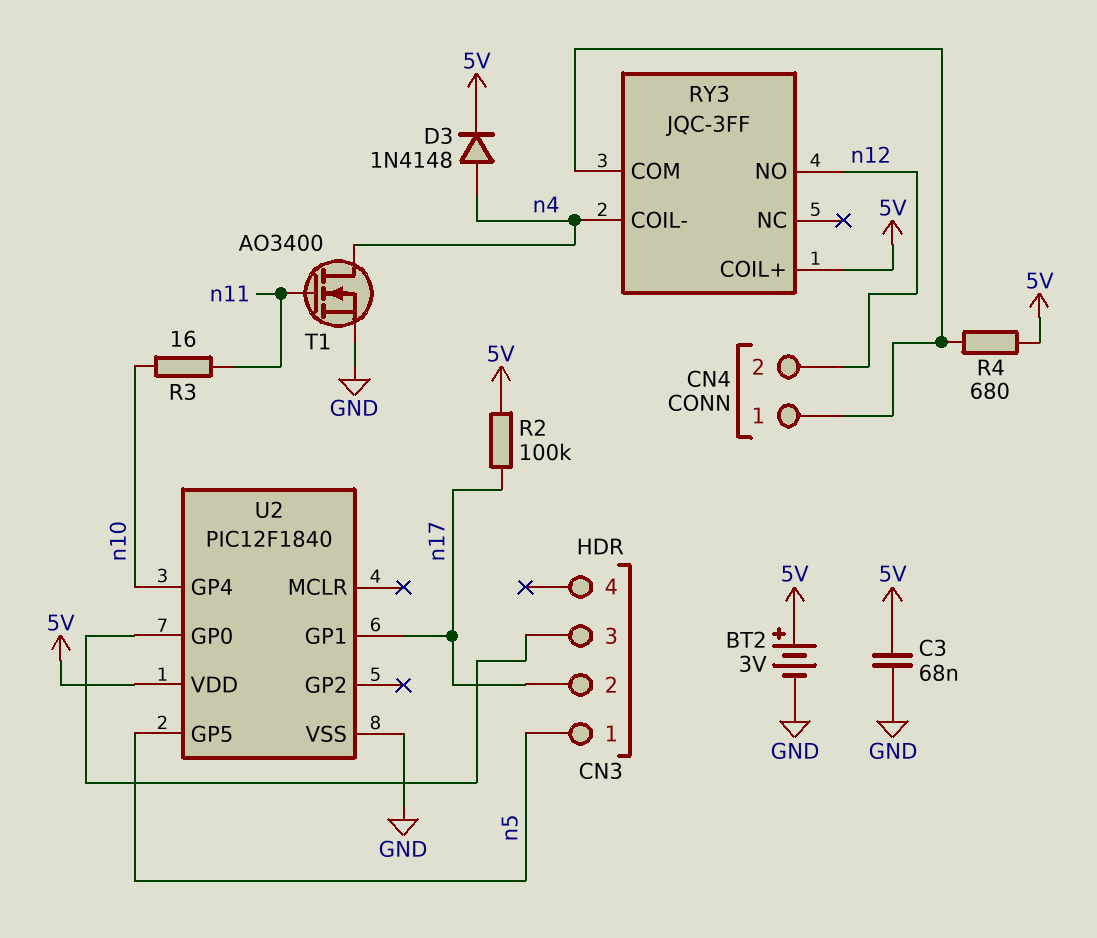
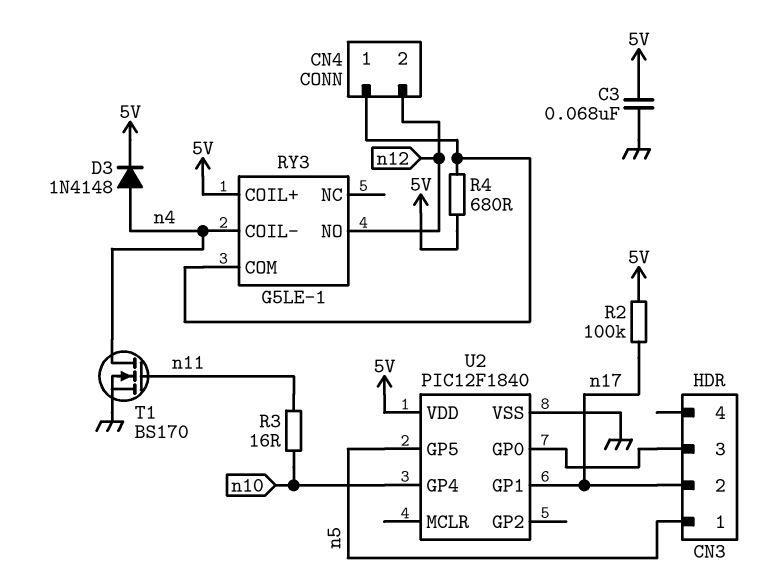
BT2: 3V (plus 5V, minus GND) -> none
RY3: JQC-3FF -> G5LE-1
T1: NMOS AO3400 (G n11, D n4, S GND) -> NMOS BS170 (G n11, D n4, S GND)

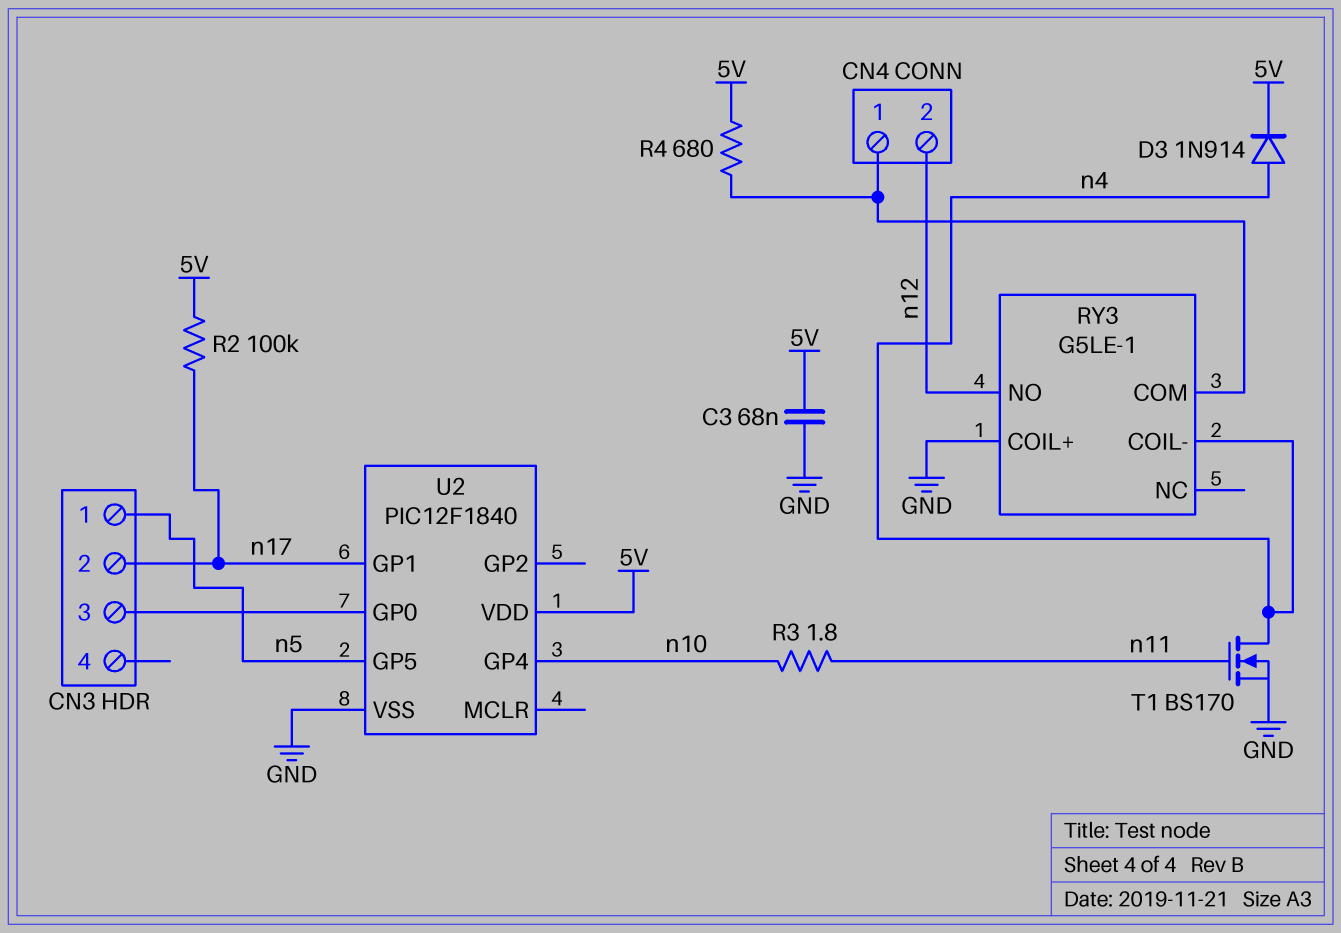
D3: diode 1N4148 (A n4, K 5V) -> diode 1N914 (A n4, K 5V)
R3: 16 (n10, n11) -> 1.8 (n10, n11)
RY3 pin COIL+: 5V -> GND

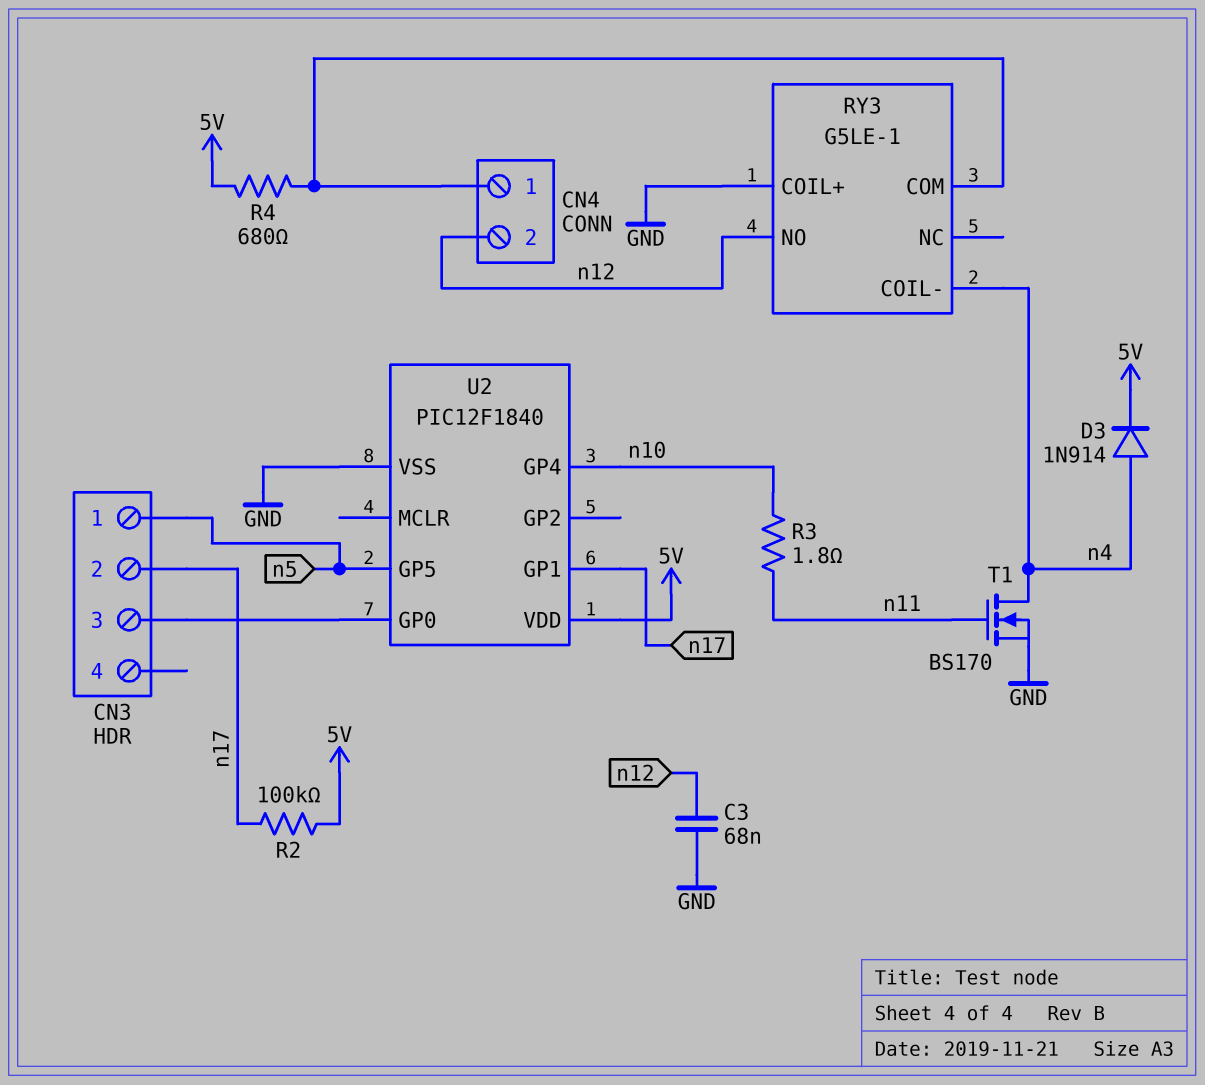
C3: 68nF (5V, GND) -> 68nF (GND, n12)

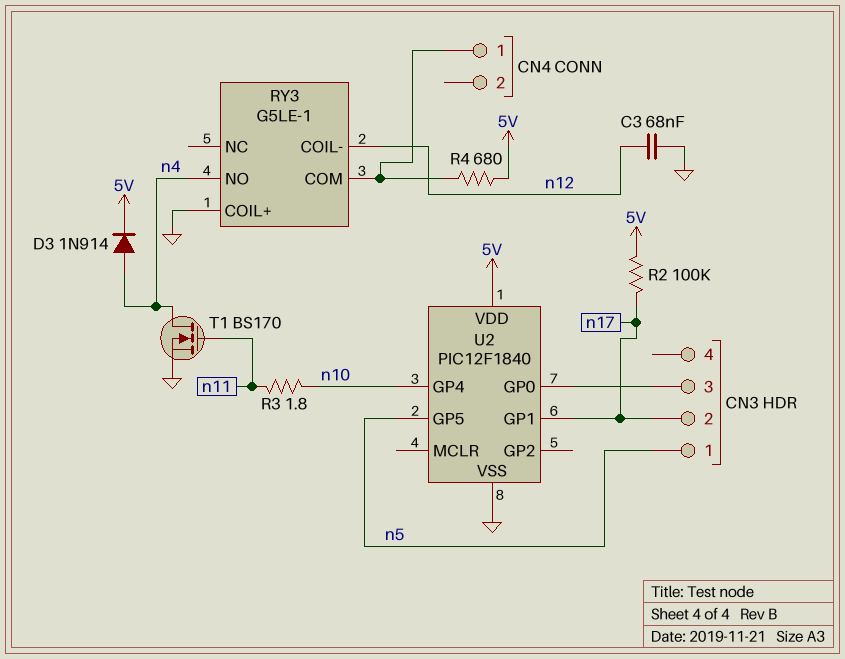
CN4 pin 2: n12 -> none
RY3 pin COIL-: n4 -> n12
RY3 pin NO: n12 -> n4

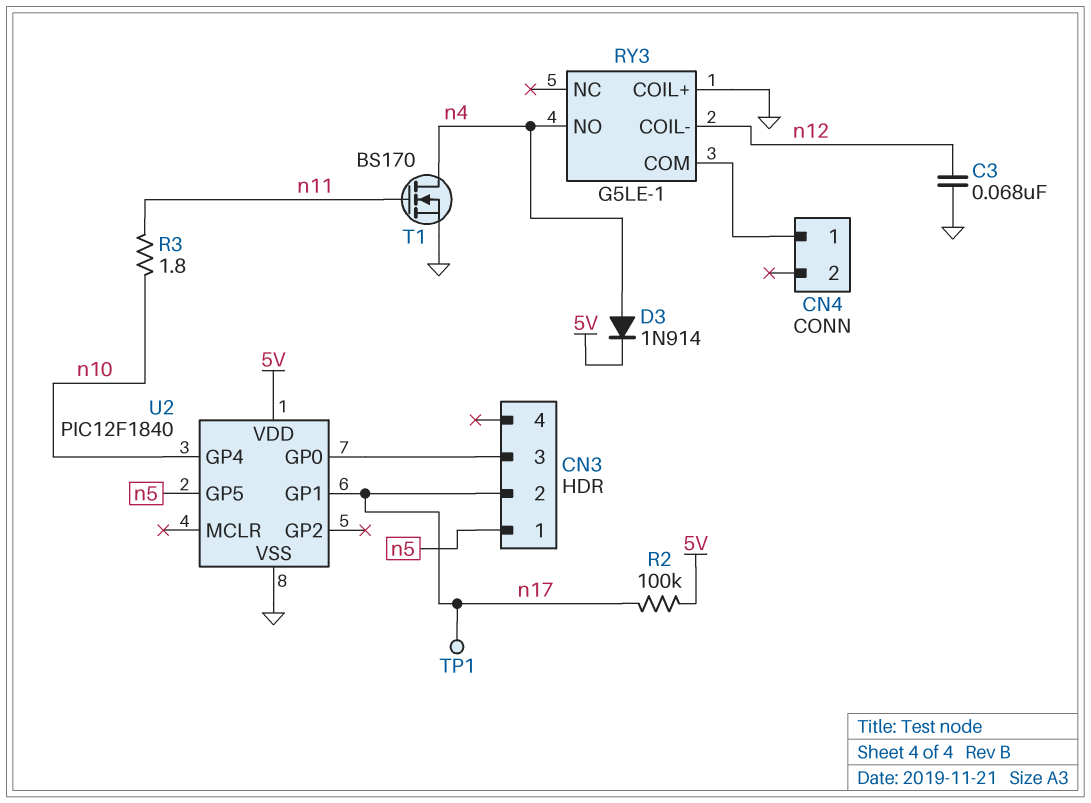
R4: 680 (5V, CN4/1) -> none
TP1: none -> test point (n17)

